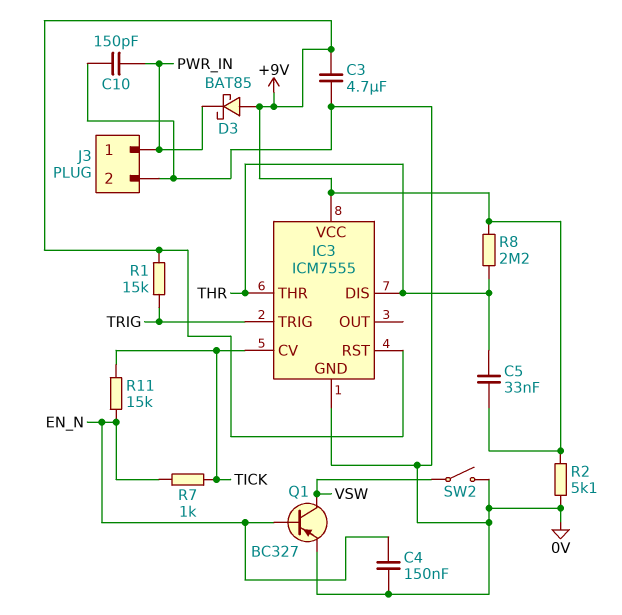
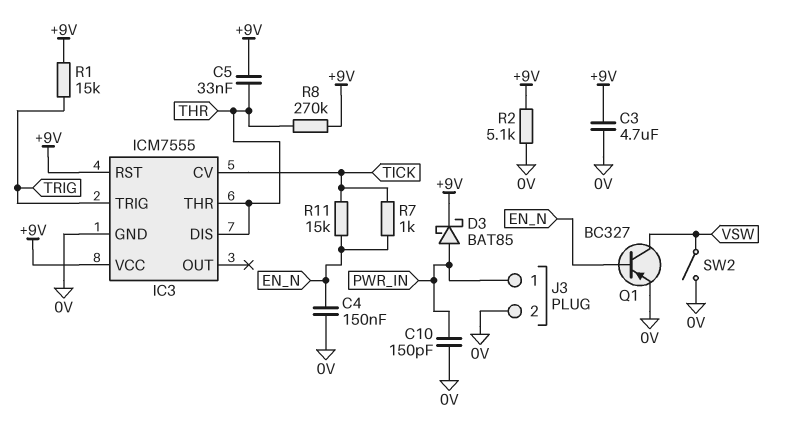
D3: schottky BAT85 (A +9V, K PWR_IN) -> schottky BAT85 (A PWR_IN, K +9V)
R8: 2.2M (+9V, THR) -> 270k (+9V, THR)

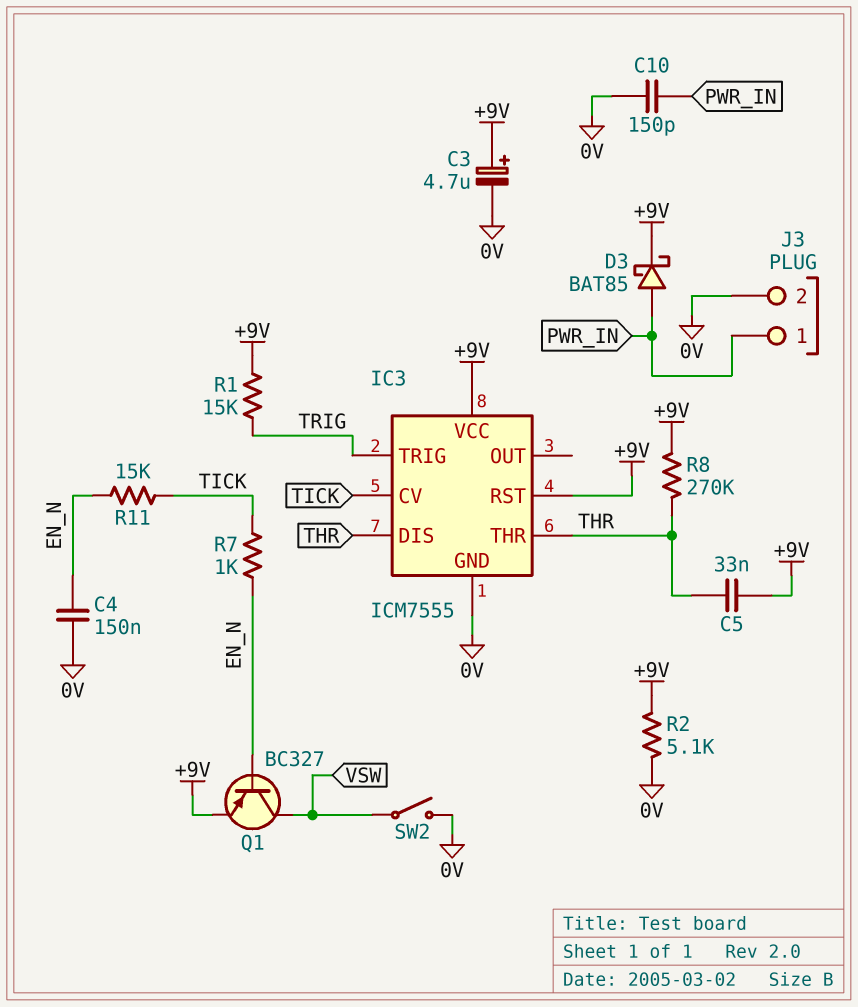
C3: 4.7uF (+9V, 0V) -> 4.7uF (plus +9V, minus 0V)
Q1: PNP BC327 (B EN_N, C VSW, E 0V) -> PNP BC327 (B EN_N, C VSW, E +9V)

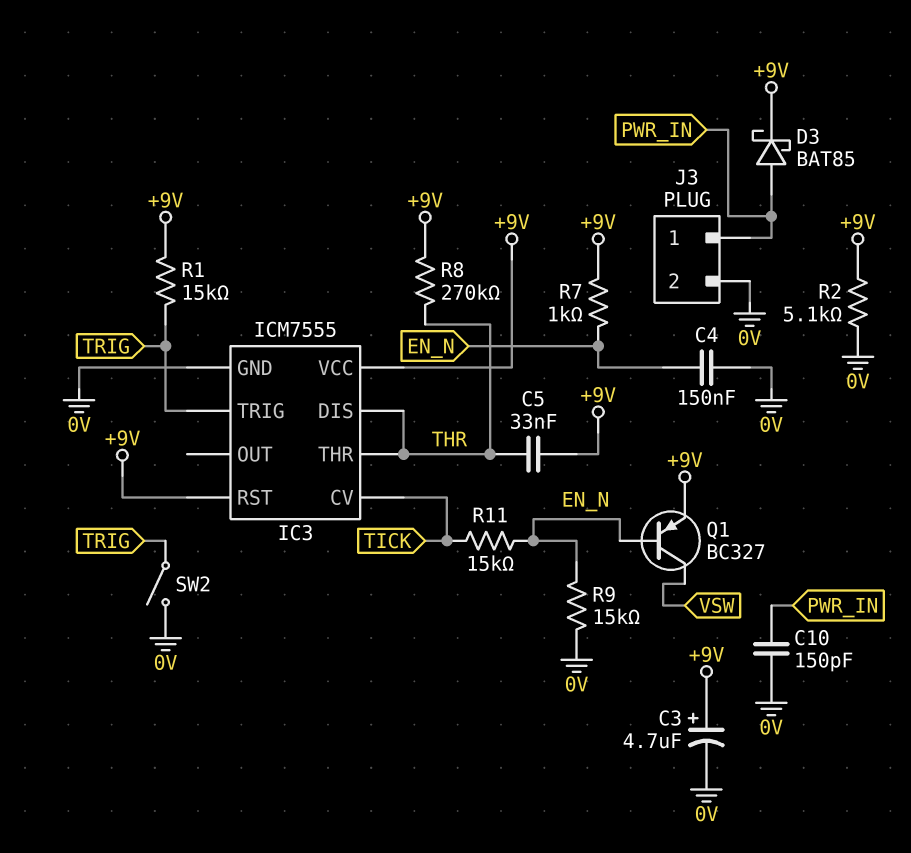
R7: 1k (EN_N, TICK) -> 1k (+9V, EN_N)
R9: none -> 15k (0V, EN_N)
SW2: switch (0V, VSW) -> switch (0V, TRIG)

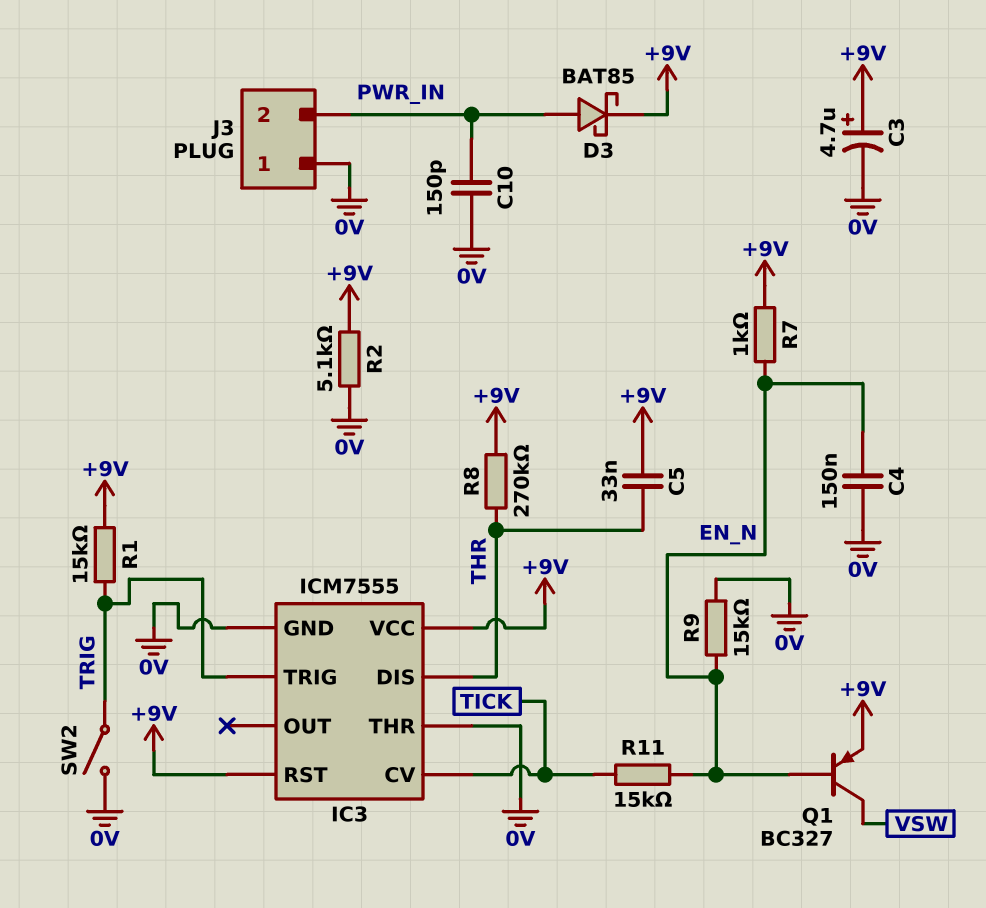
IC3 pin THR: THR -> 0V
J3 pin 1: PWR_IN -> 0V
J3 pin 2: 0V -> PWR_IN

